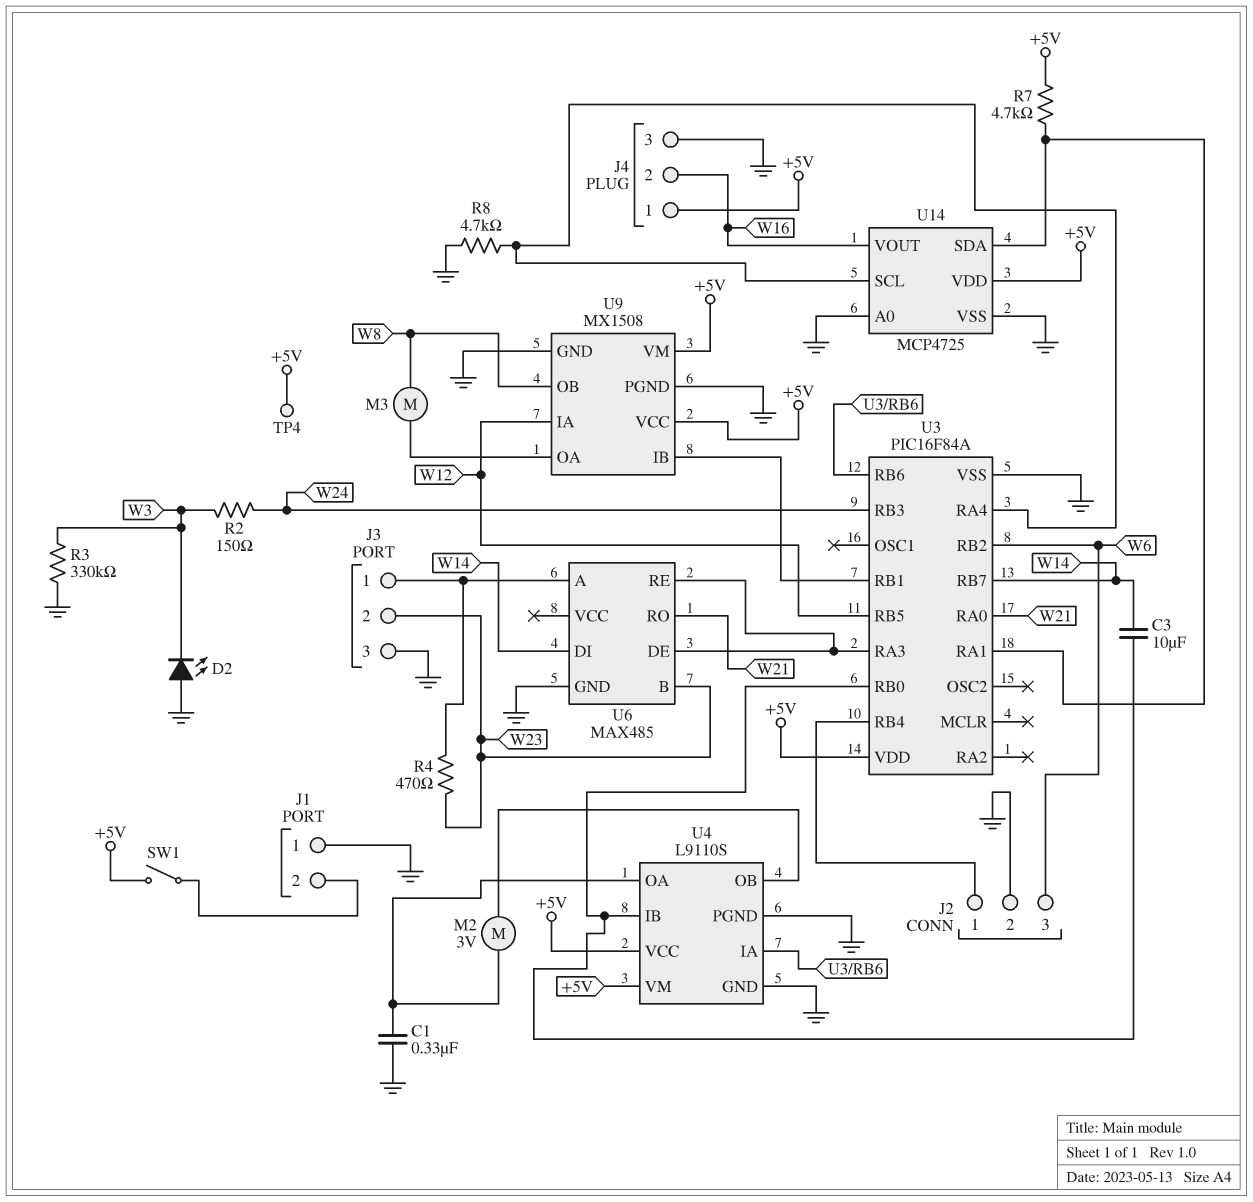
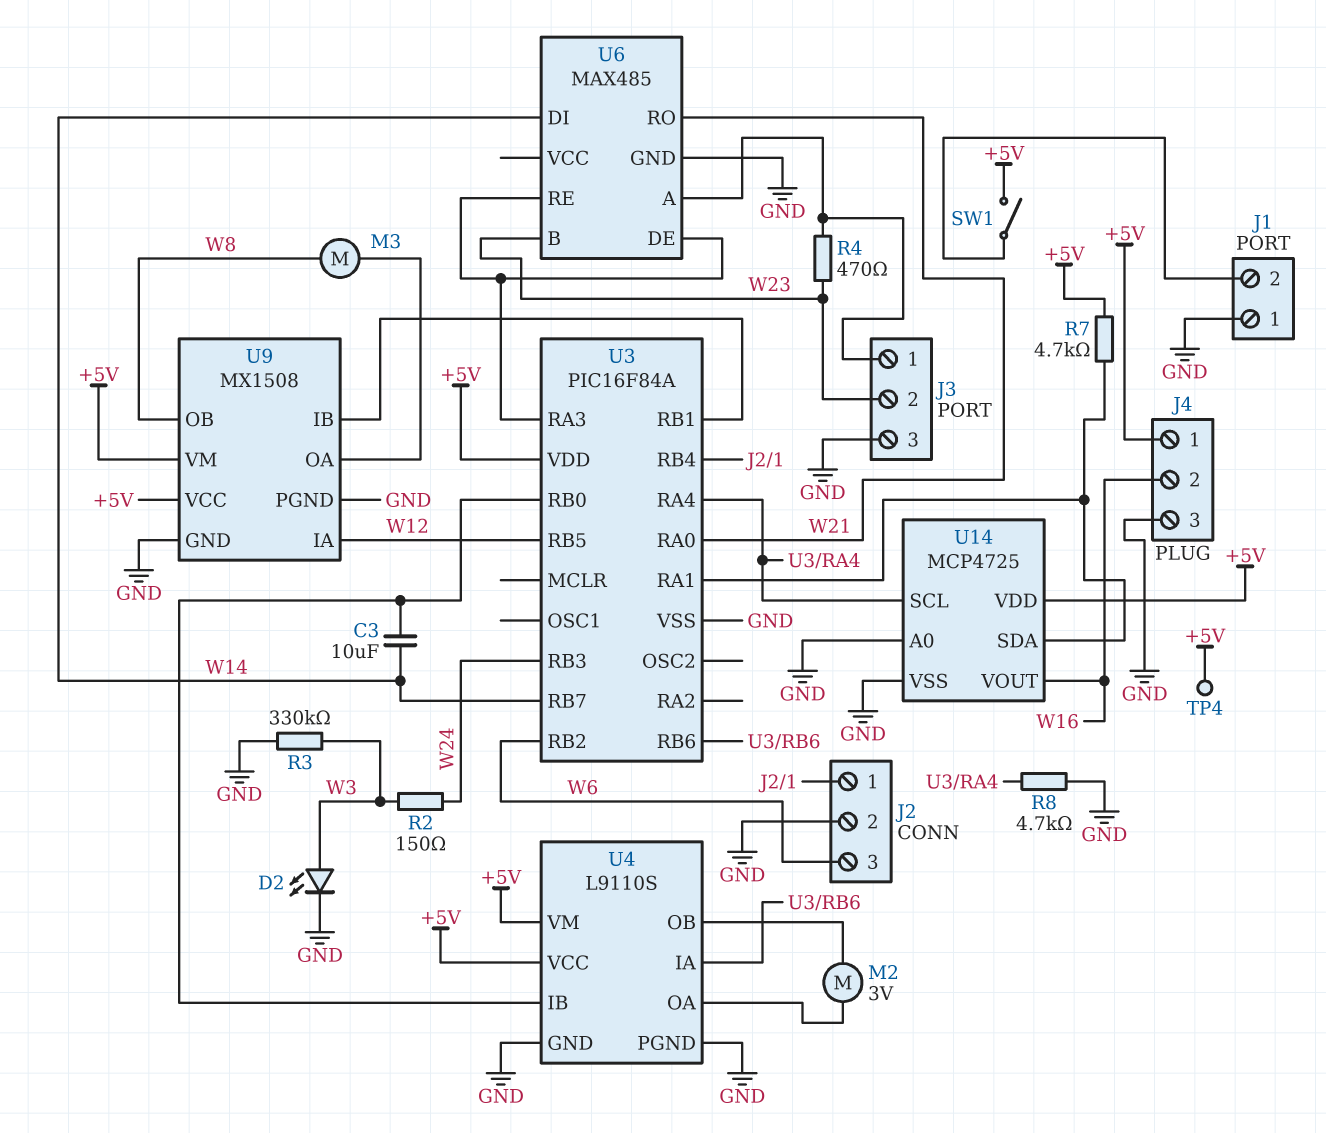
C1: 330nF (GND, U4/OA) -> none
D2: LED (A GND, K W3) -> LED (A W3, K GND)

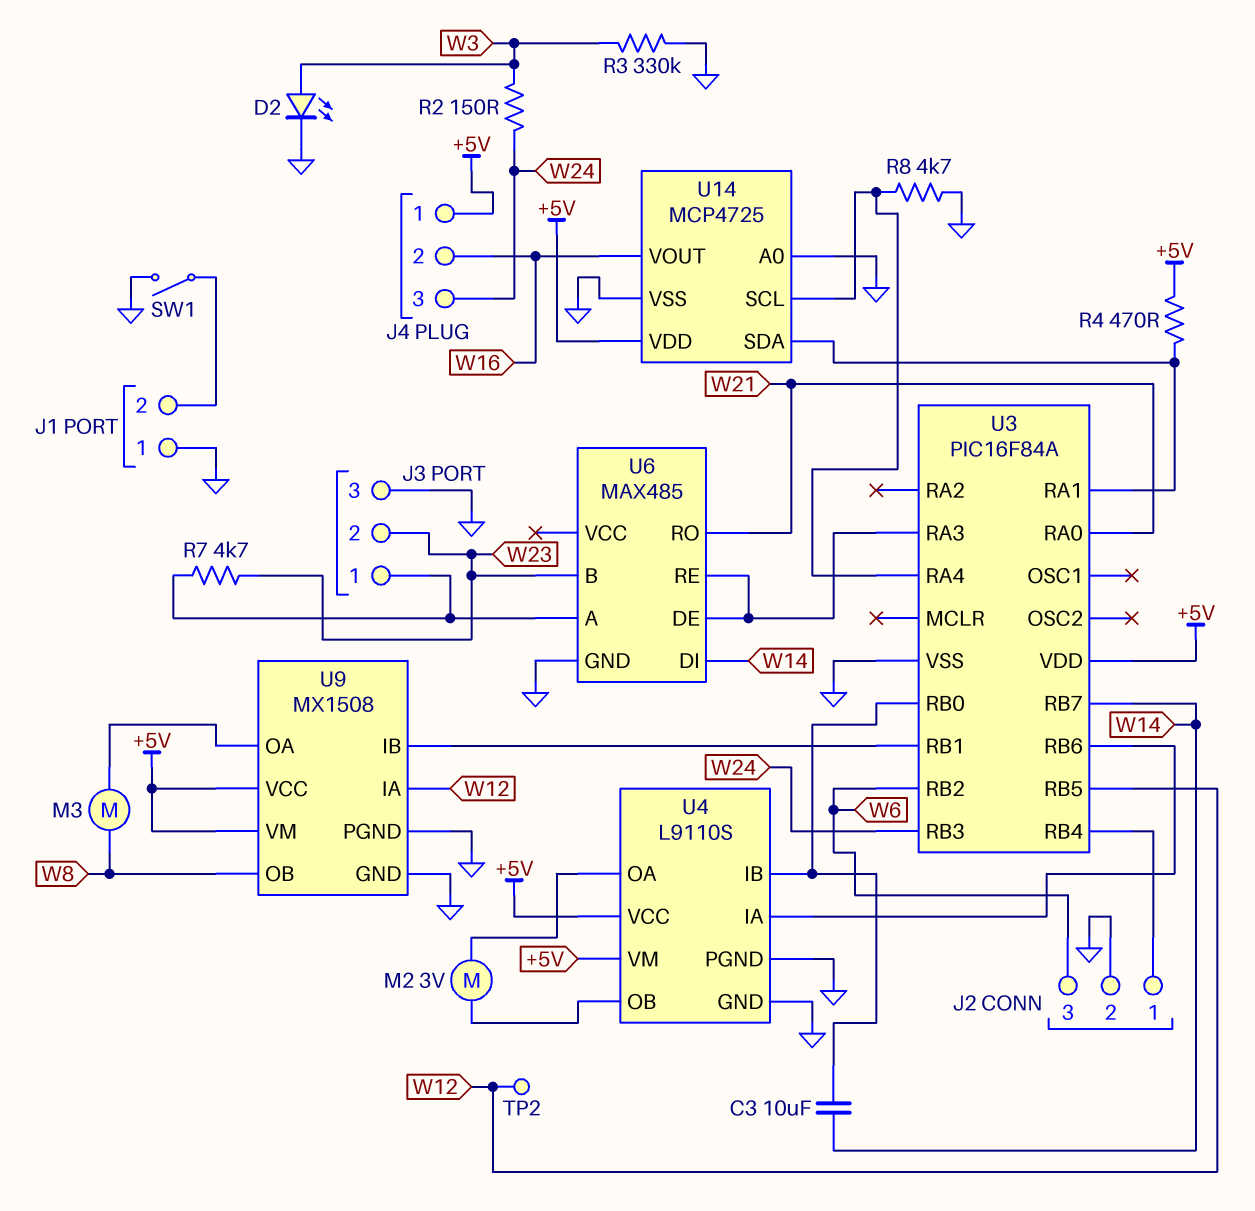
J4 pin 3: GND -> W24
R4: 470 (J3/1, W23) -> 470 (+5V, U3/RA1)
R7: 4.7k (+5V, U3/RA1) -> 4.7k (J3/1, W23)
SW1: switch (+5V, J1/2) -> switch (GND, J1/2)
TP2: none -> test point (W12)
TP4: test point (+5V) -> none

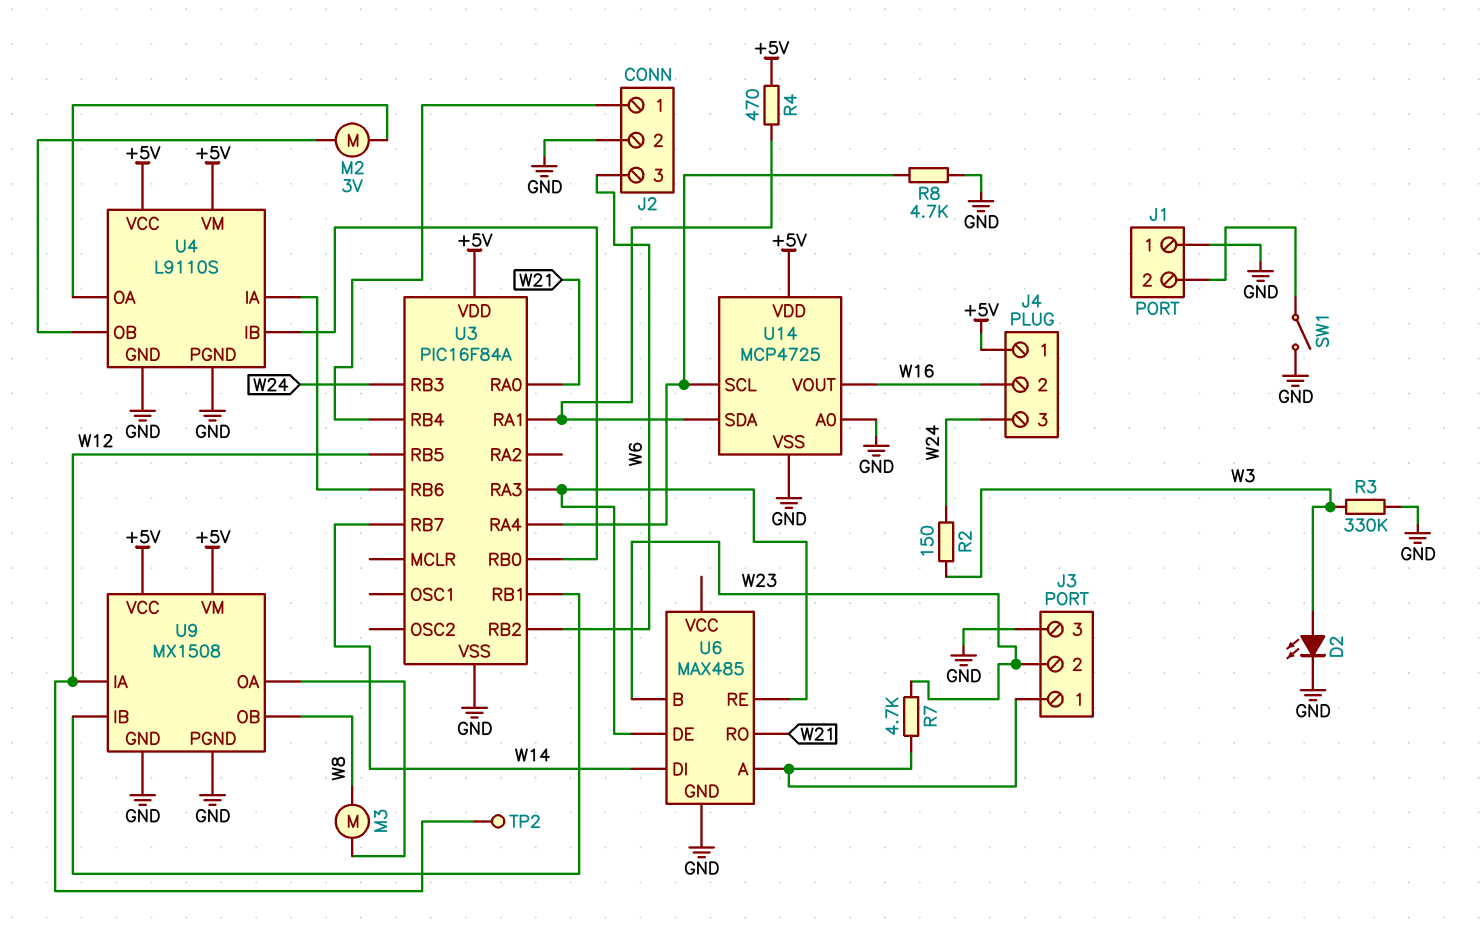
C3: 10uF (U3/RB0, W14) -> none

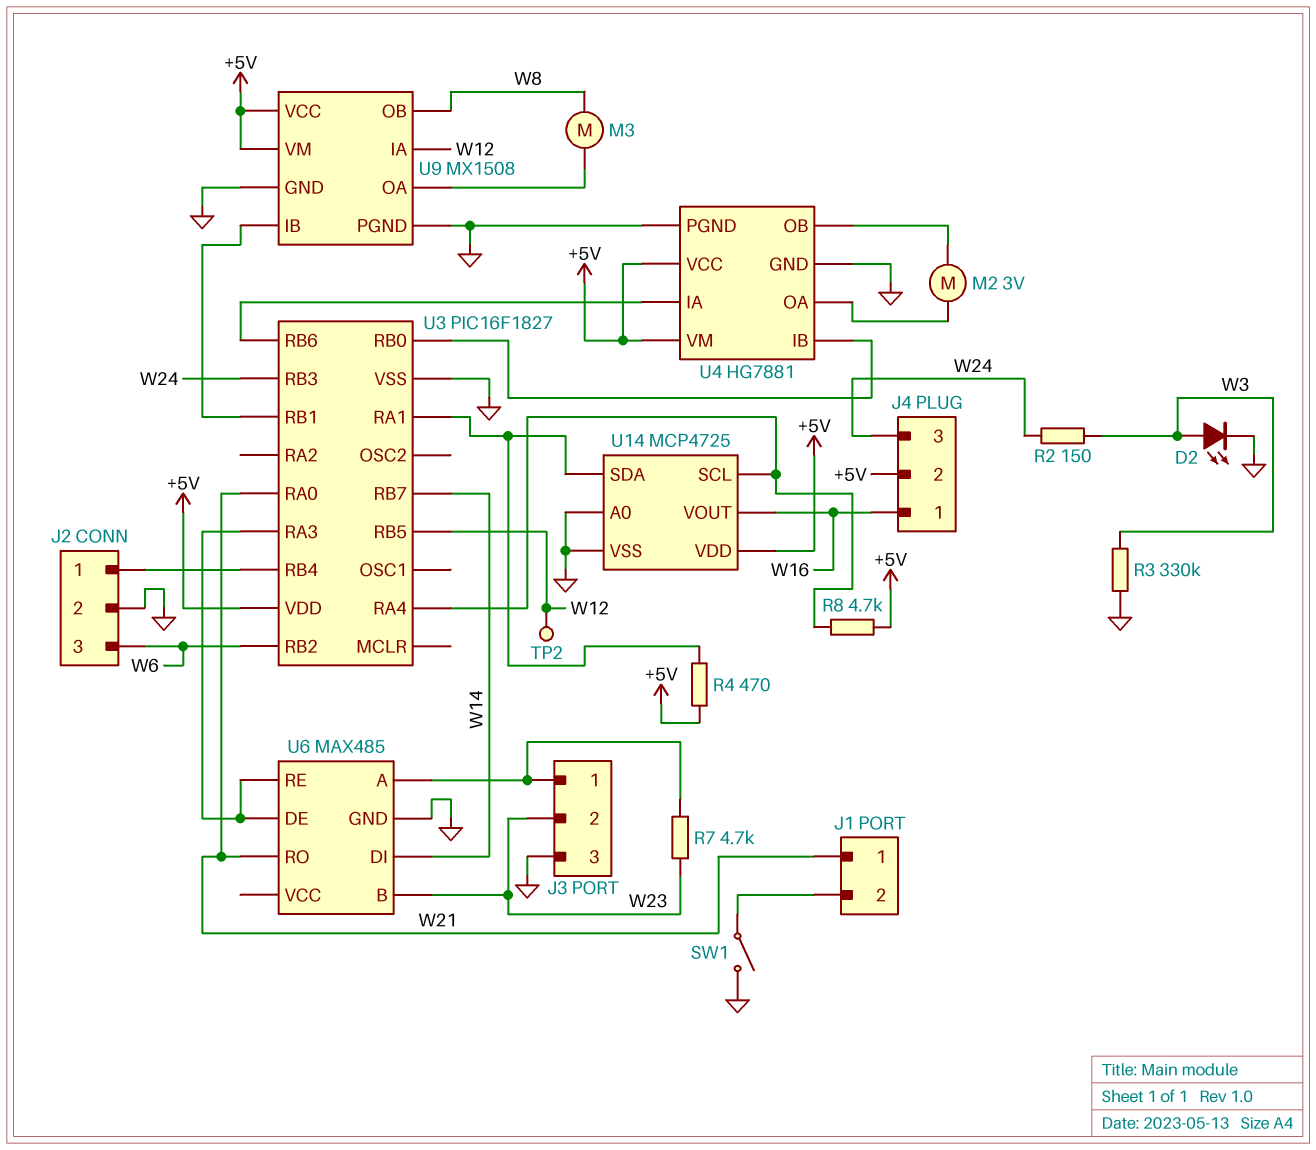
J1 pin 1: GND -> W21
J4 pin 1: +5V -> W16
J4 pin 2: W16 -> +5V
R8: 4.7k (GND, U3/RA4) -> 4.7k (+5V, U3/RA4)
U3: PIC16F84A -> PIC16F1827
U4: L9110S -> HG7881

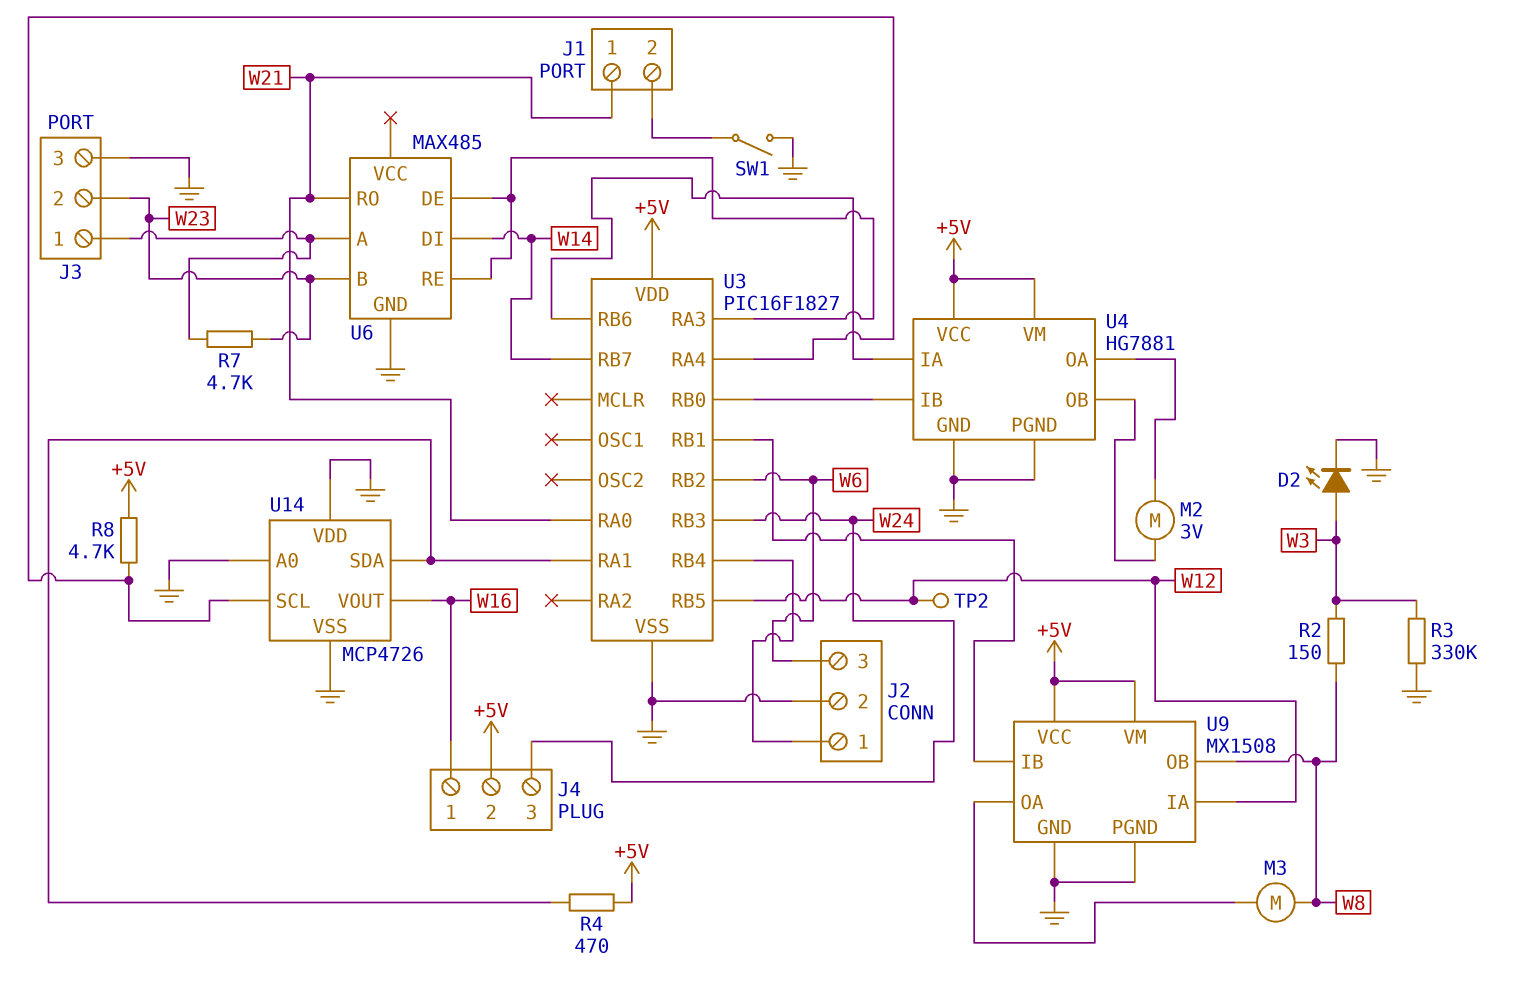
R2: 150 (W3, W24) -> 150 (W3, W8)
U14: MCP4725 -> MCP4726
U14 pin VDD: +5V -> GND

